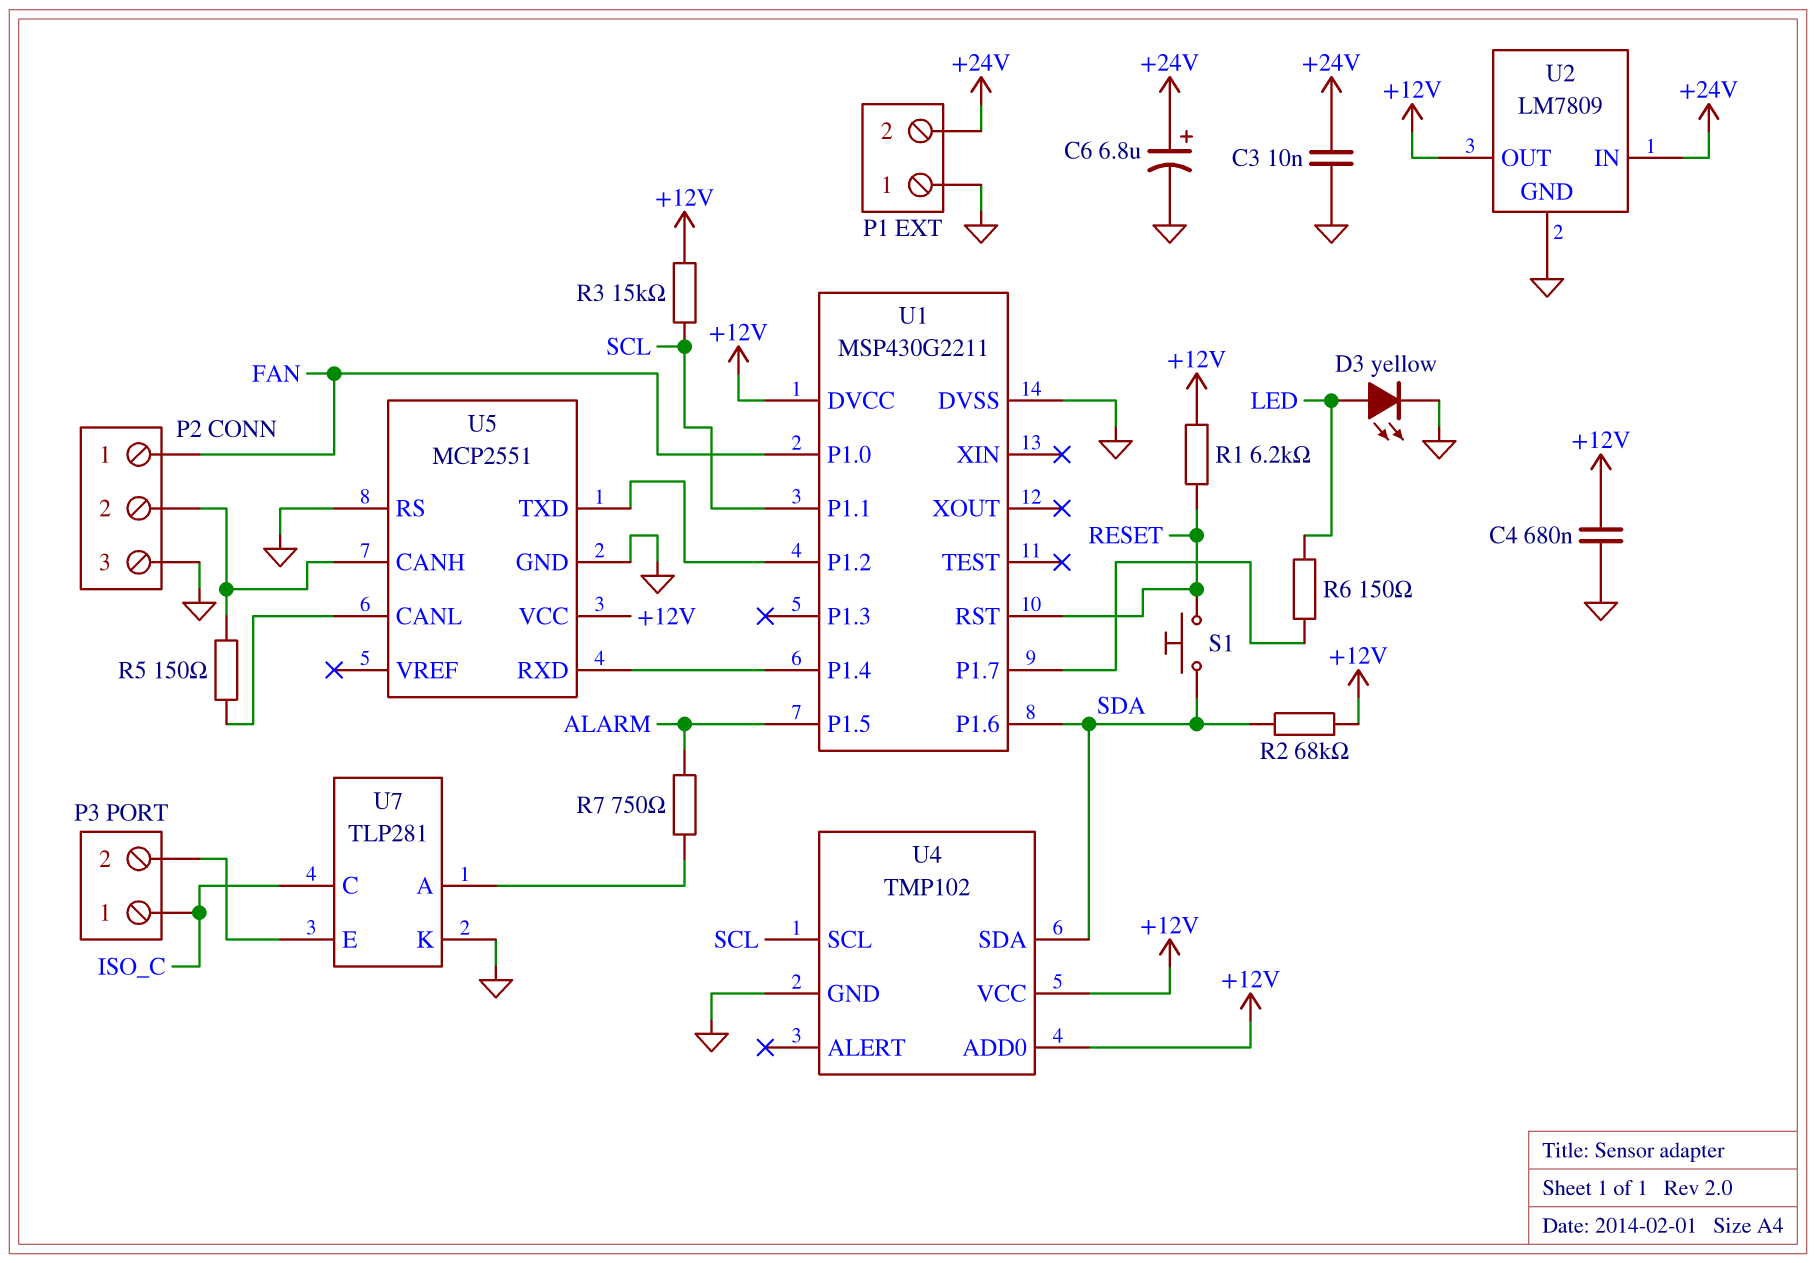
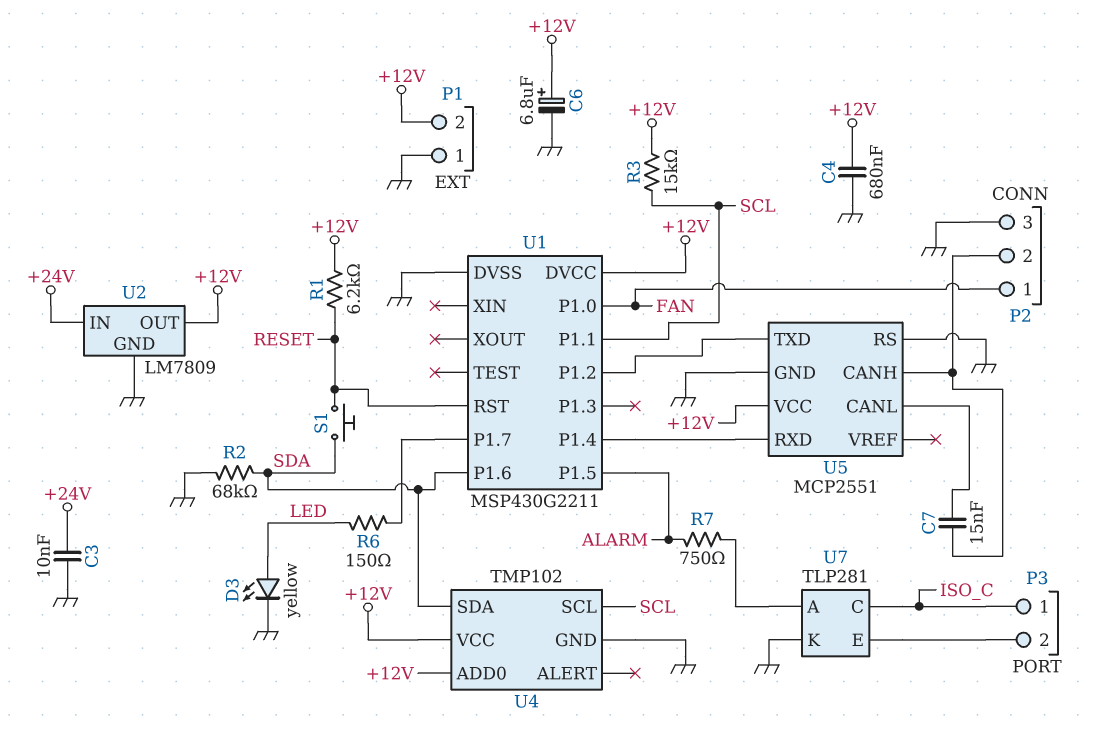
C6: 6.8uF (plus +24V, minus GND) -> 6.8uF (plus +12V, minus GND)
C7: none -> 15nF (P2/2, U5/CANL)
P1 pin 2: +24V -> +12V
R2: 68k (+12V, SDA) -> 68k (GND, SDA)
R5: 150 (P2/2, U5/CANL) -> none

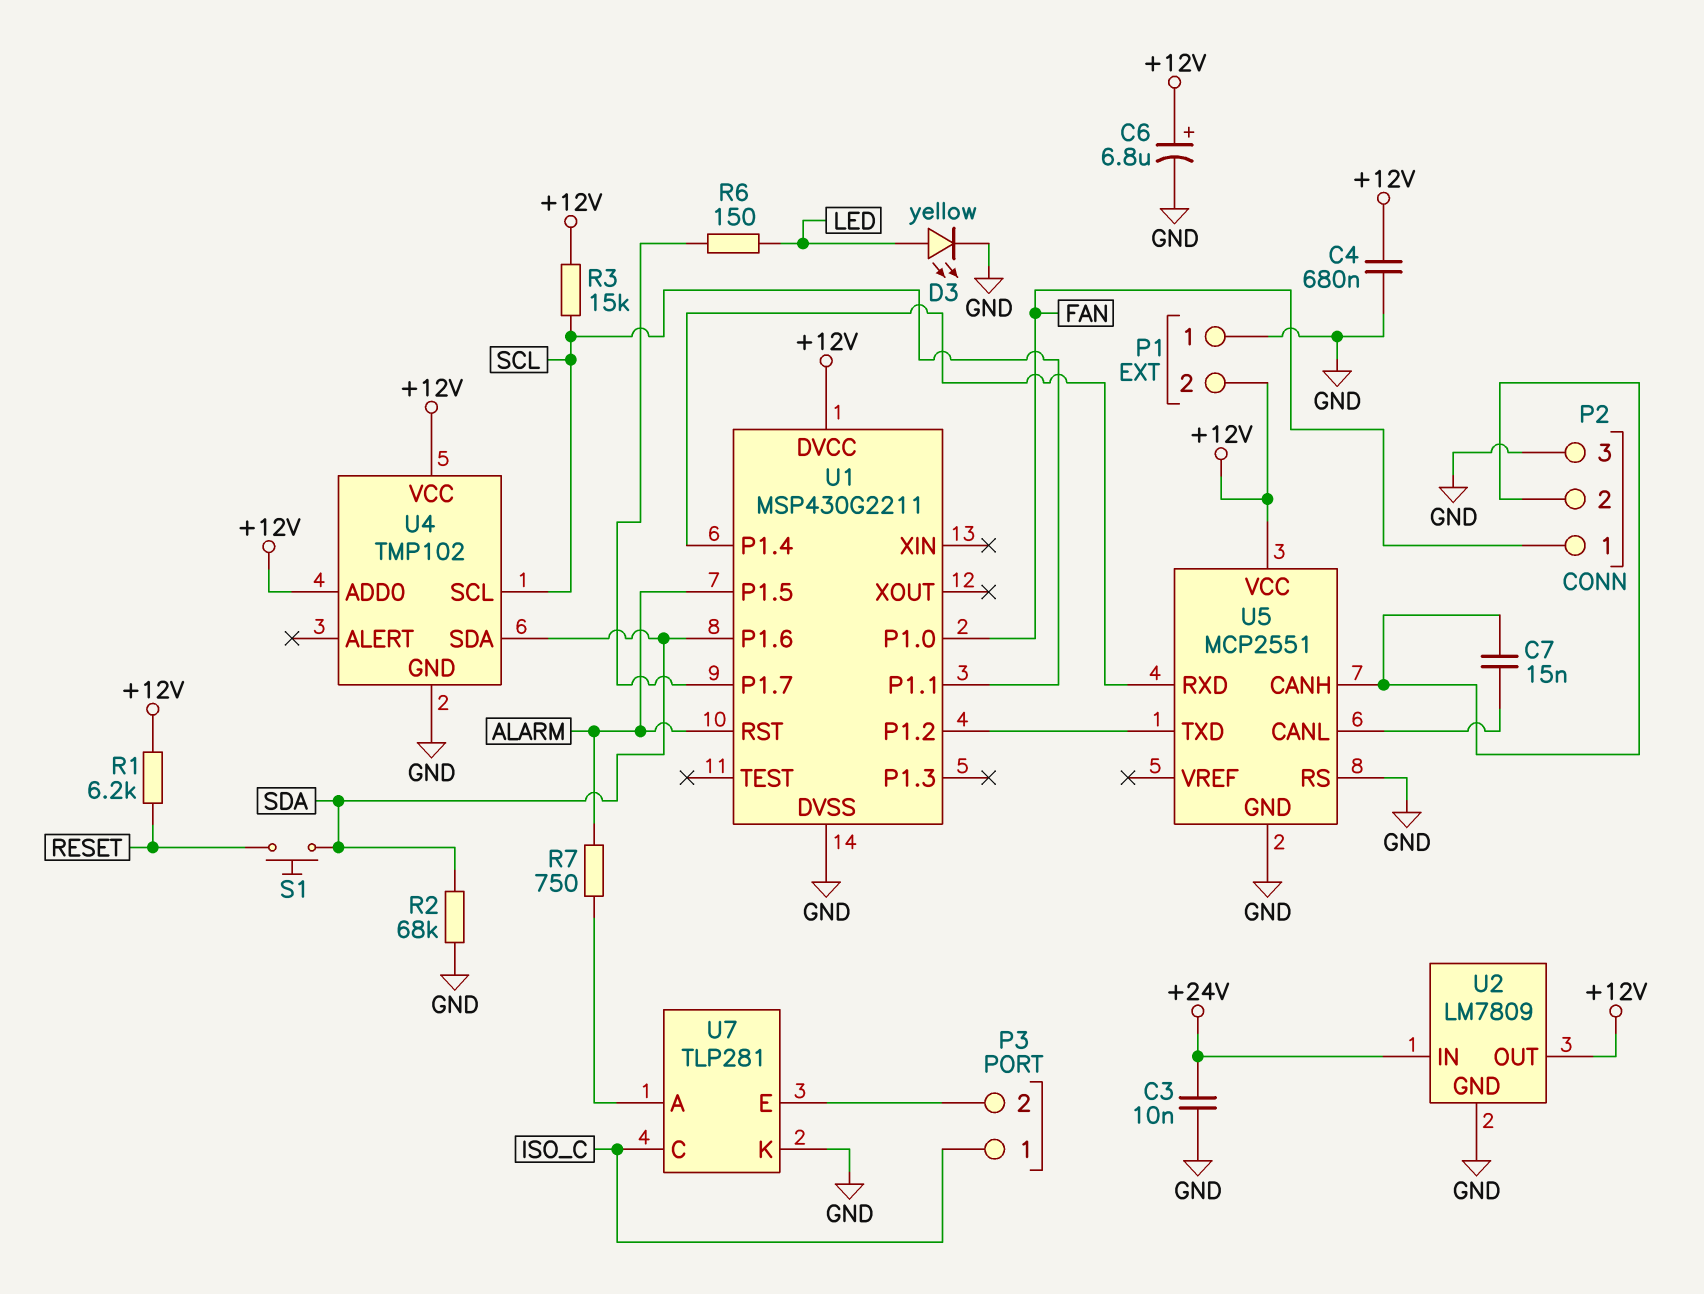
U1 pin RST: RESET -> ALARM

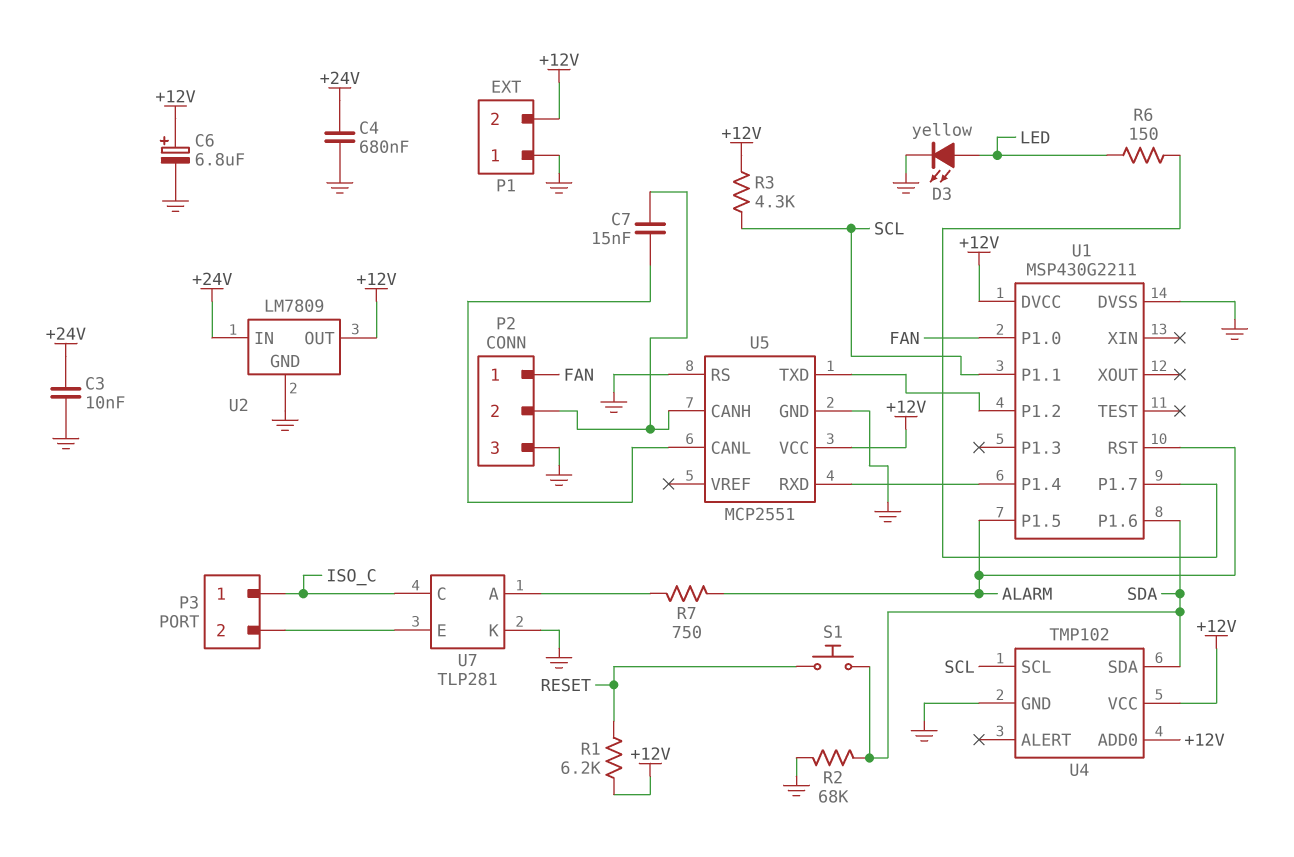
C4: 680nF (+12V, GND) -> 680nF (+24V, GND)
R3: 15k (+12V, SCL) -> 4.3k (+12V, SCL)

